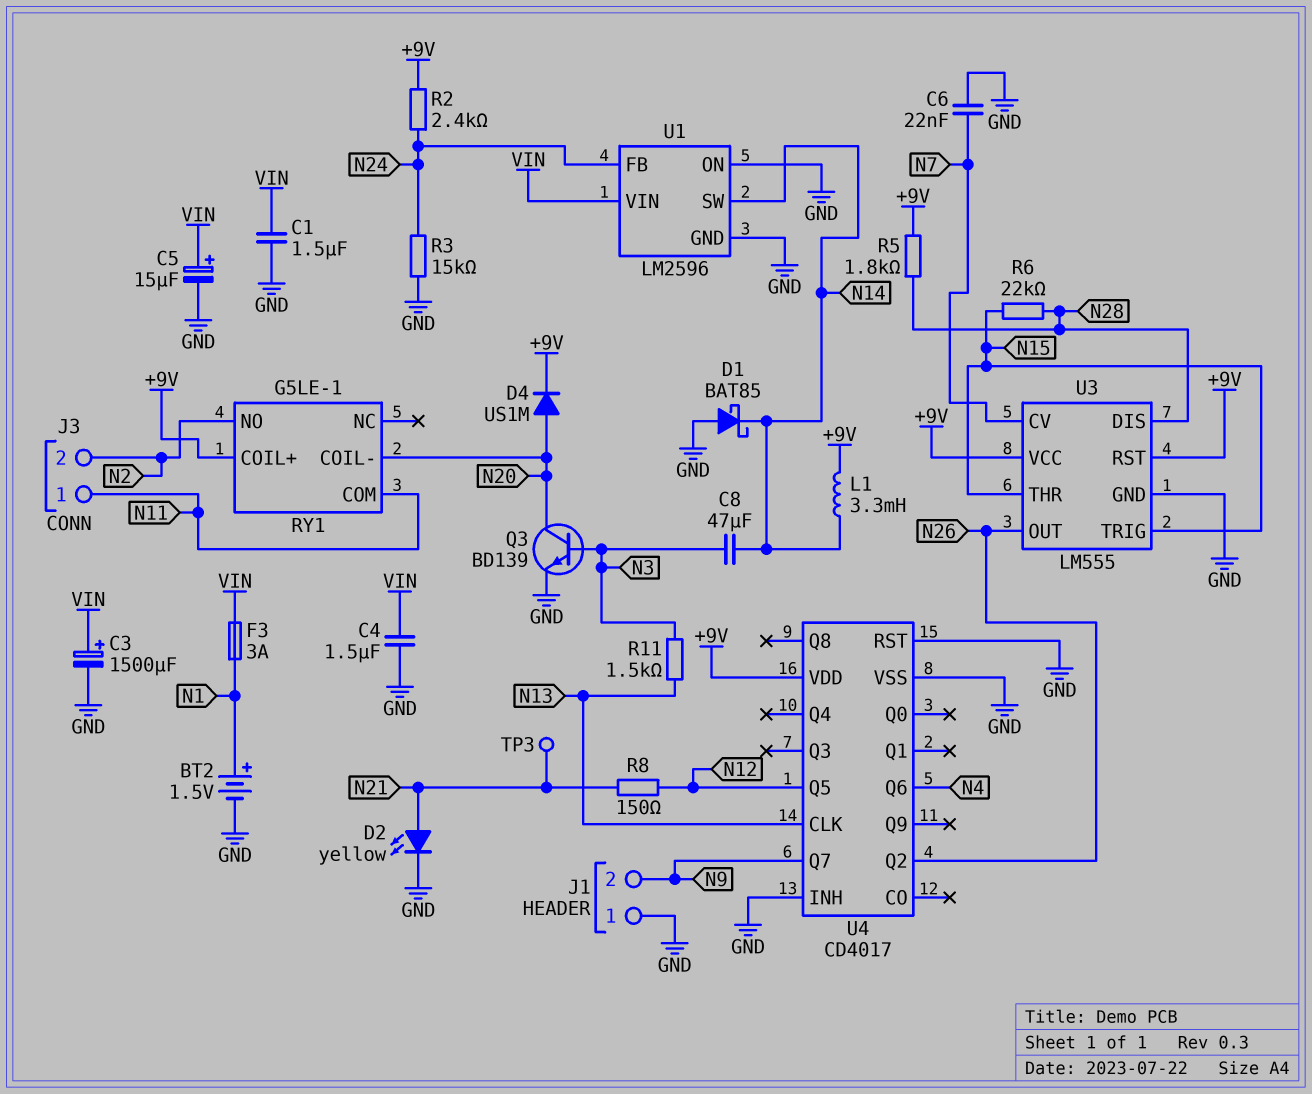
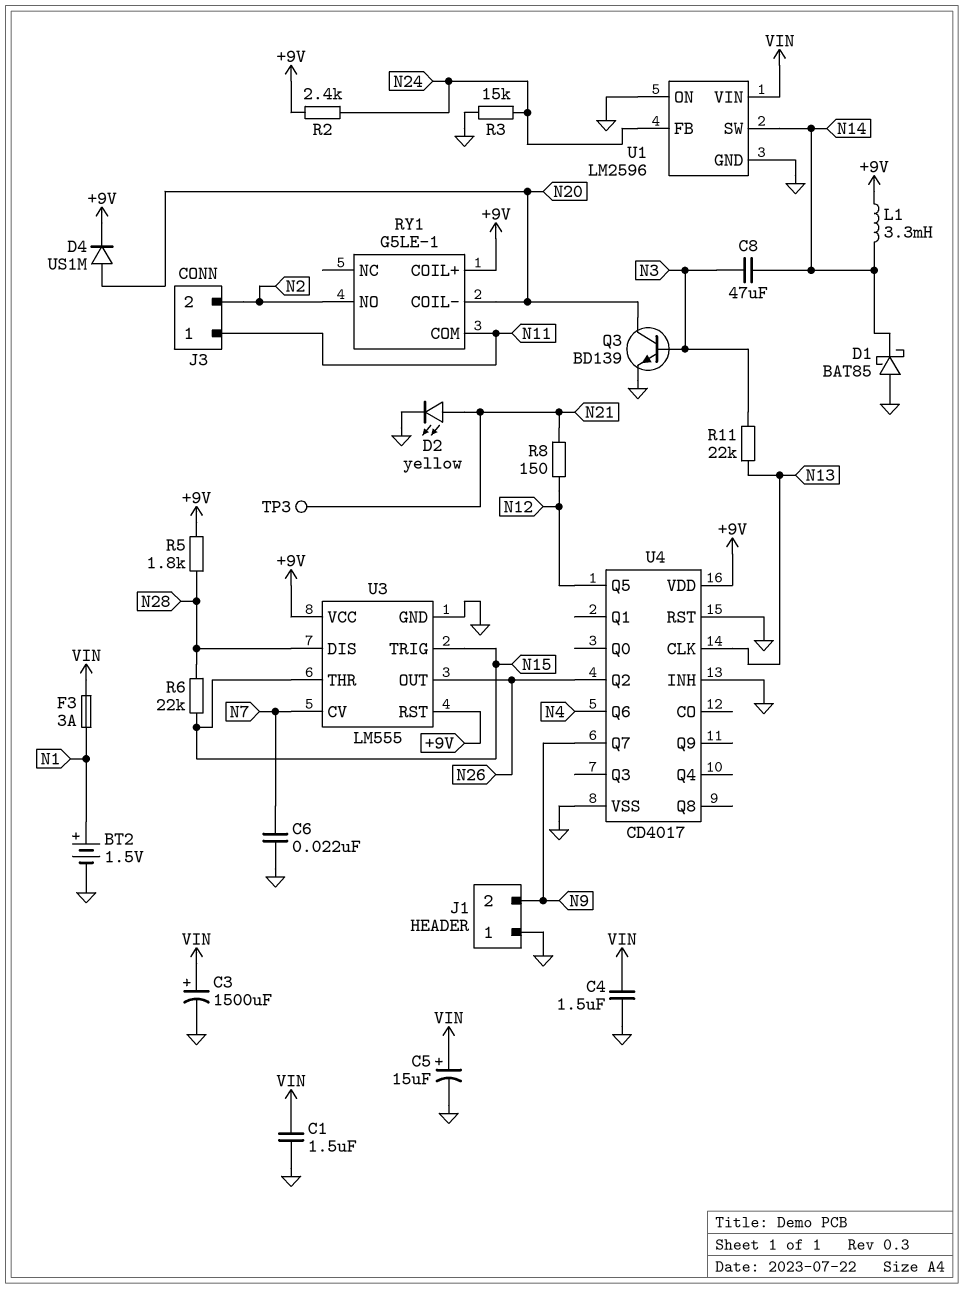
R11: 1.5k (N3, N13) -> 22k (N3, N13)

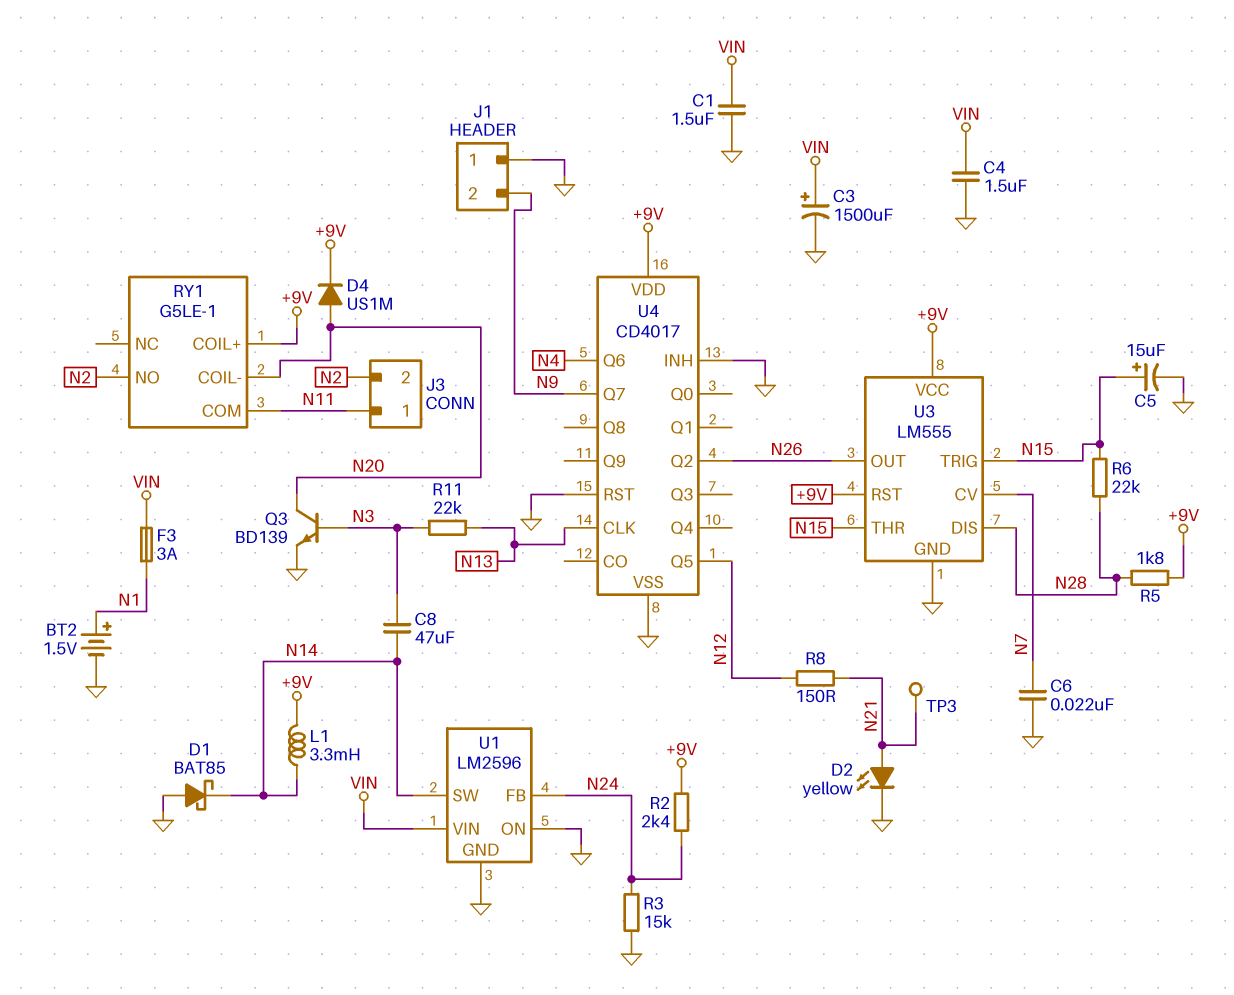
C5: 15uF (plus VIN, minus GND) -> 15uF (plus N15, minus GND)

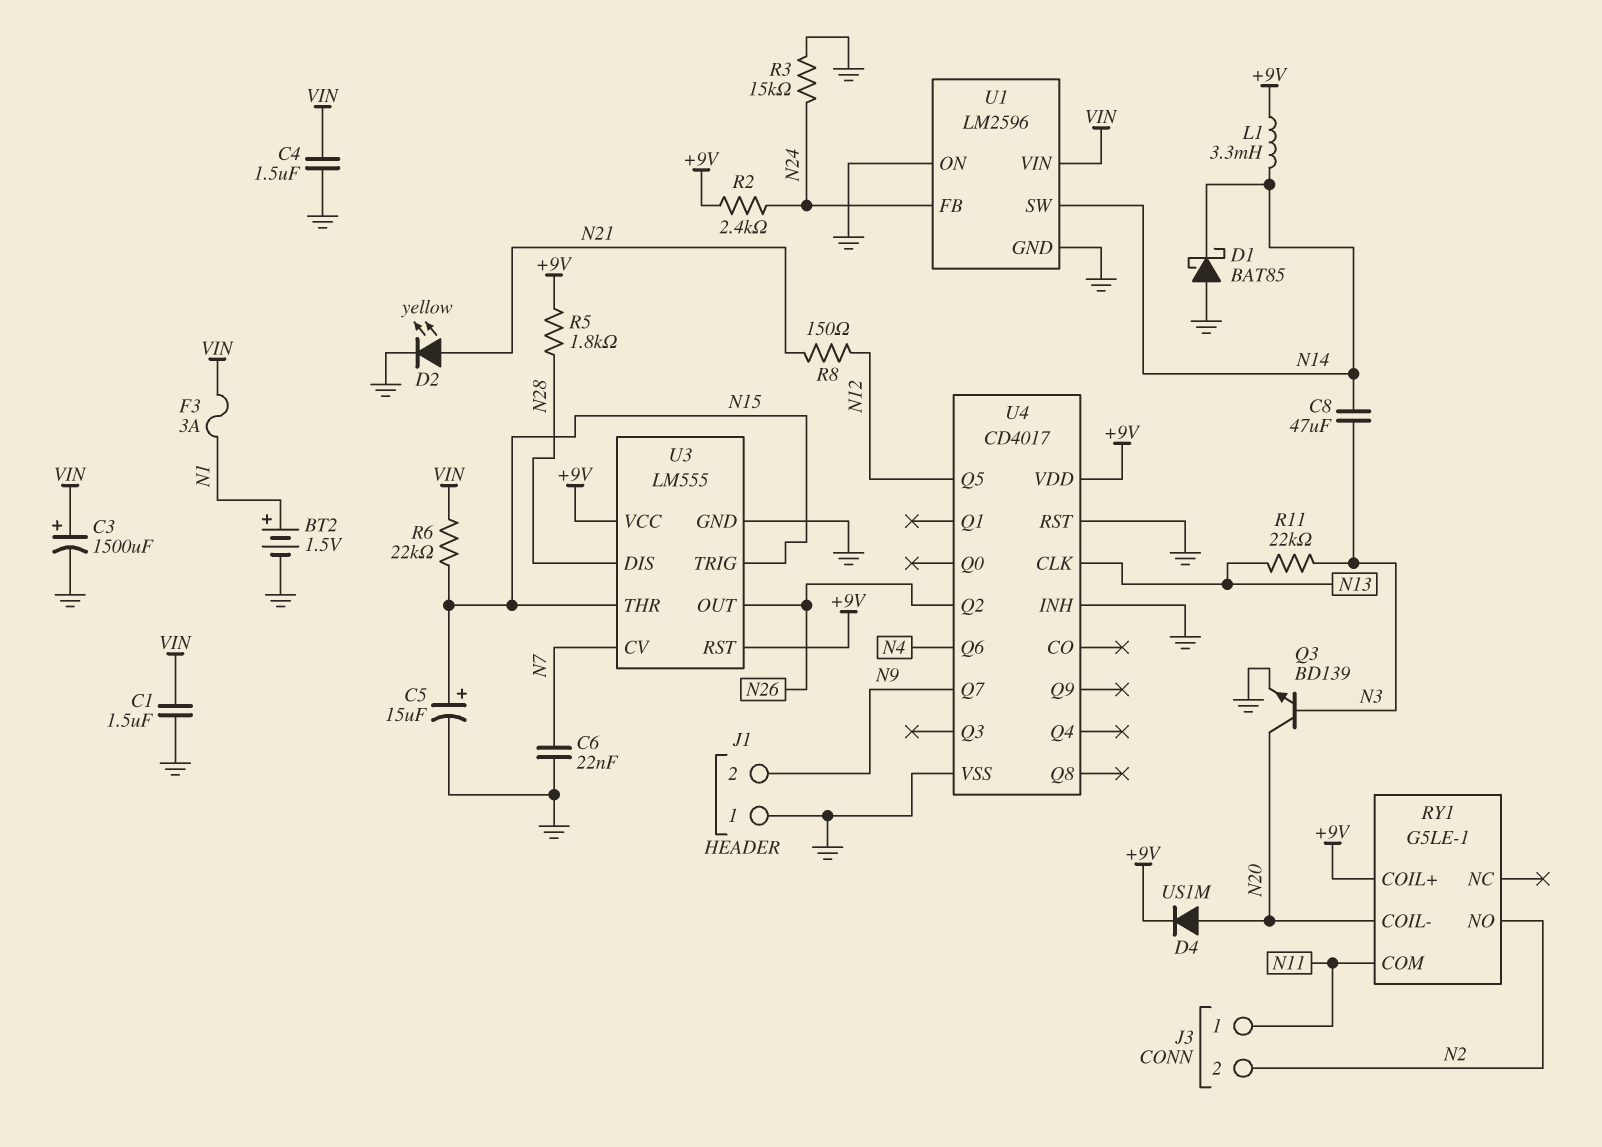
R6: 22k (N15, N28) -> 22k (N15, VIN)
TP3: test point (N21) -> none

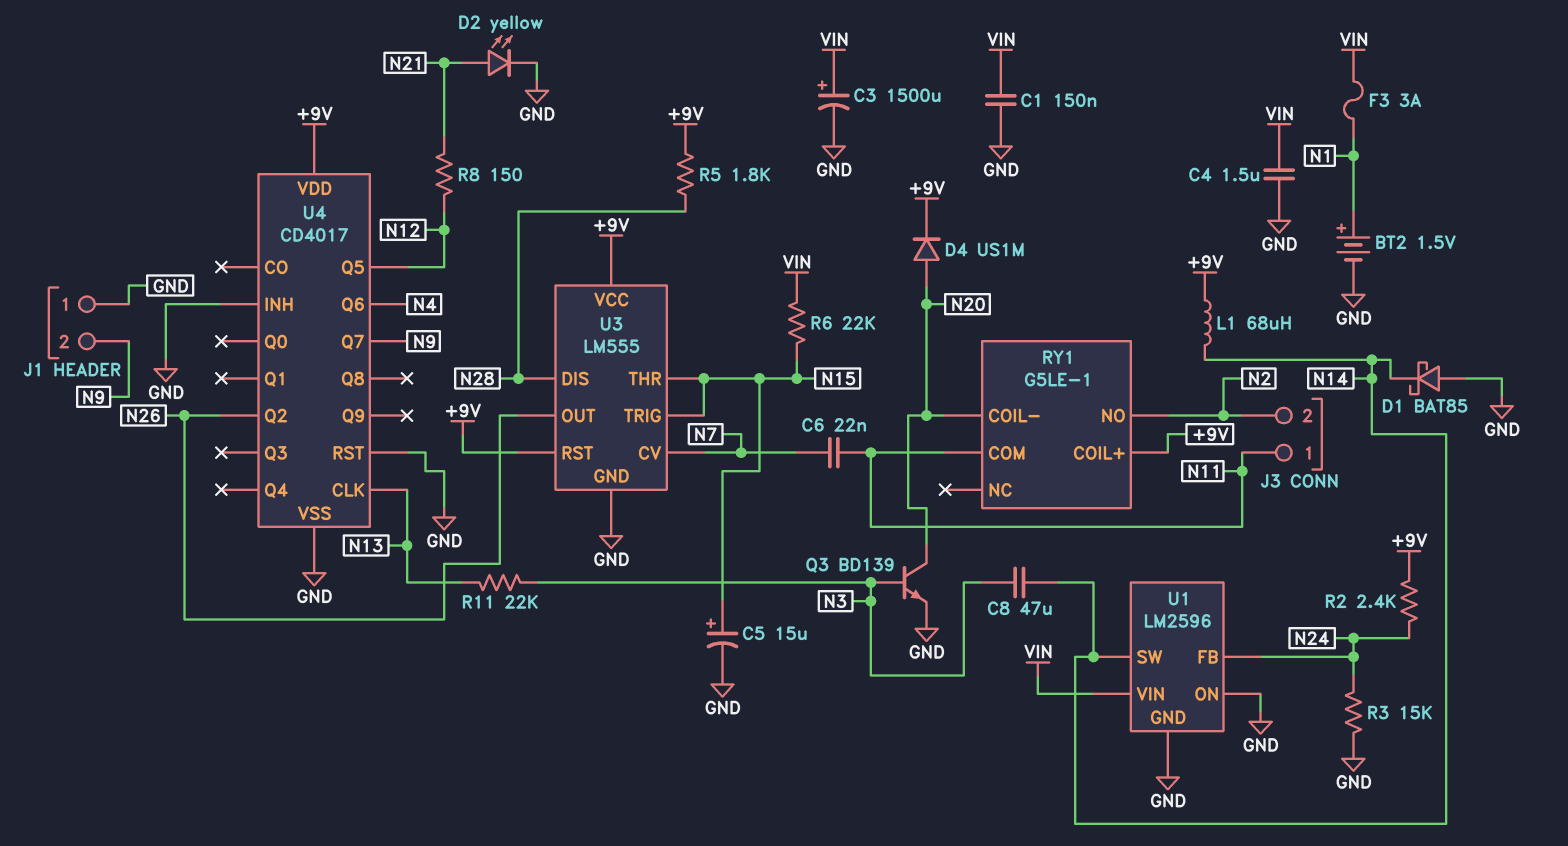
C1: 1.5uF (GND, VIN) -> 150nF (GND, VIN)
C6: 22nF (GND, N7) -> 22nF (N7, N11)
L1: 3.3mH (+9V, N14) -> 68uH (+9V, N14)

